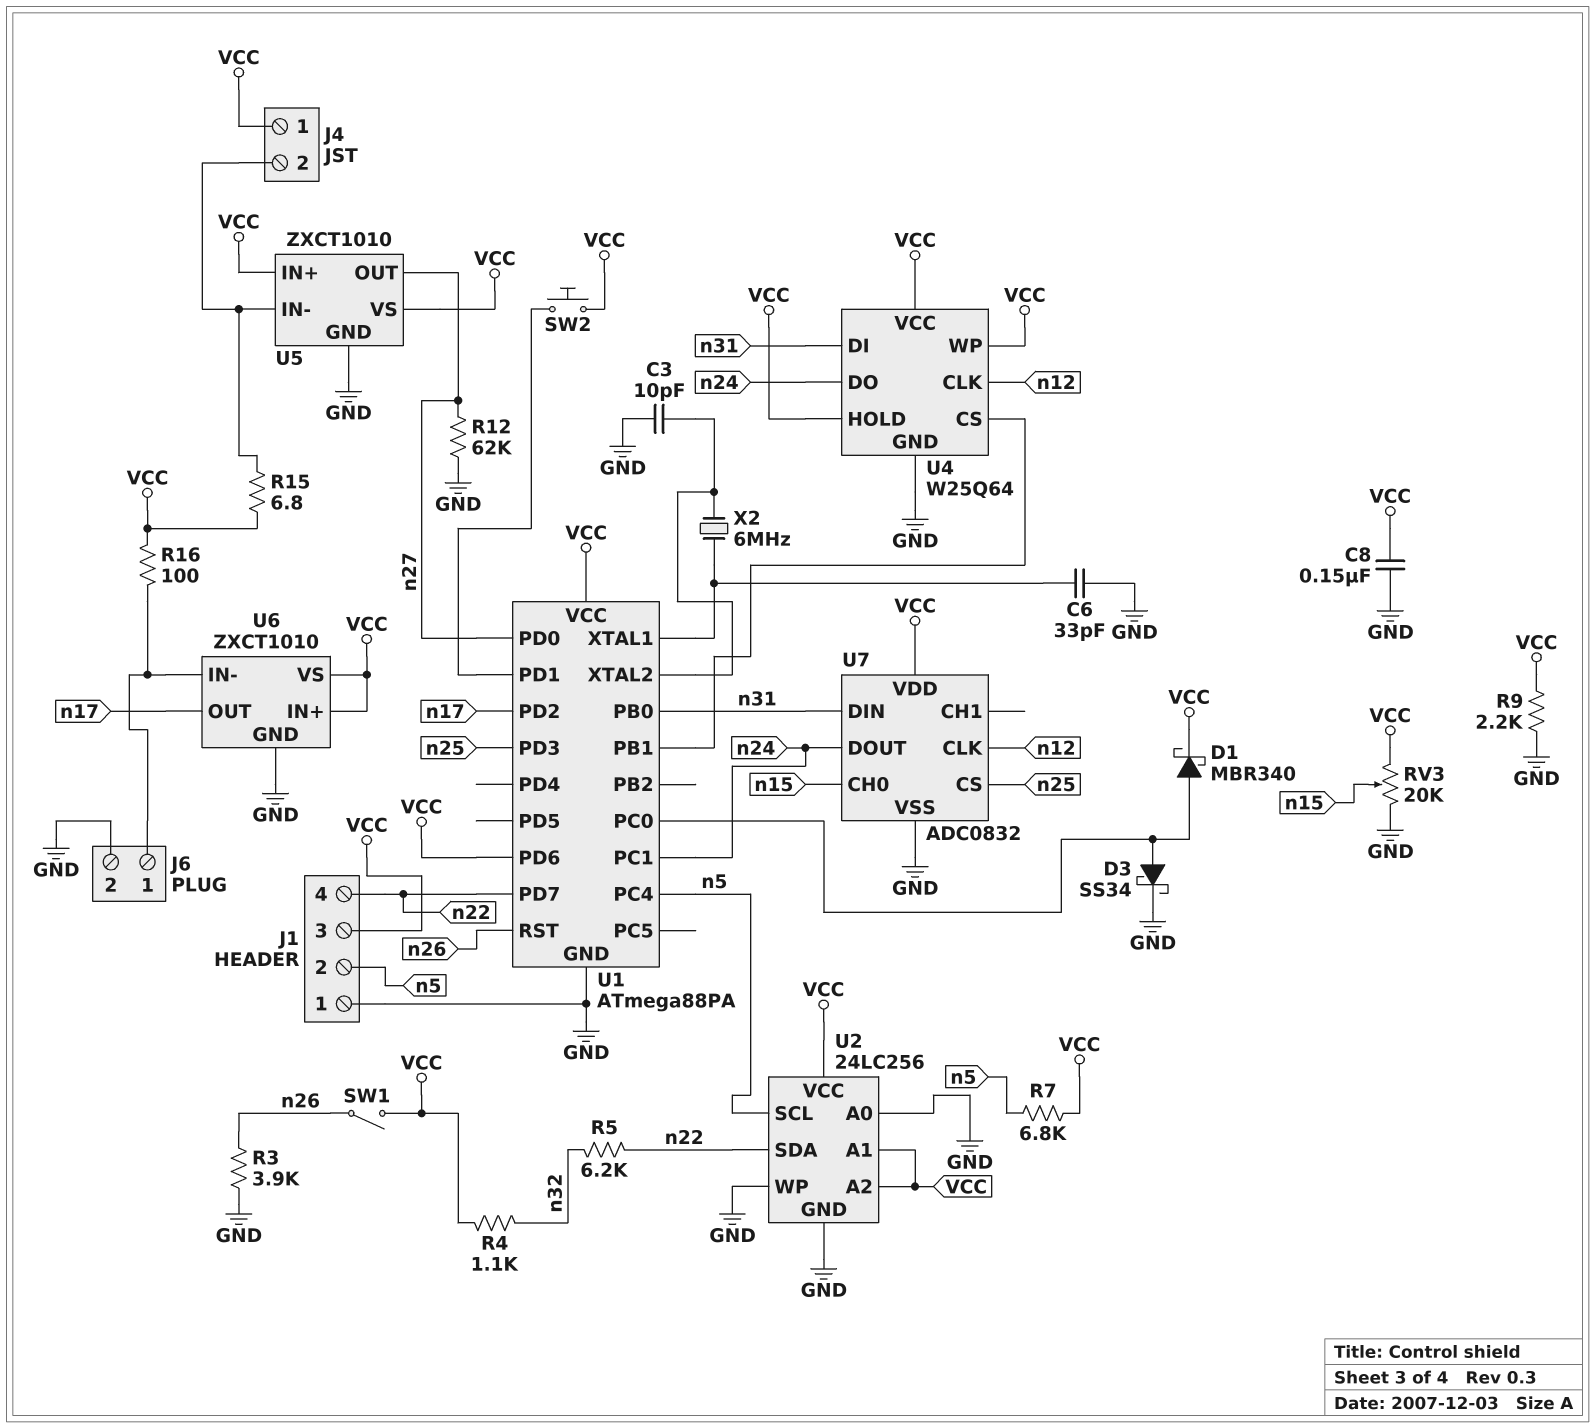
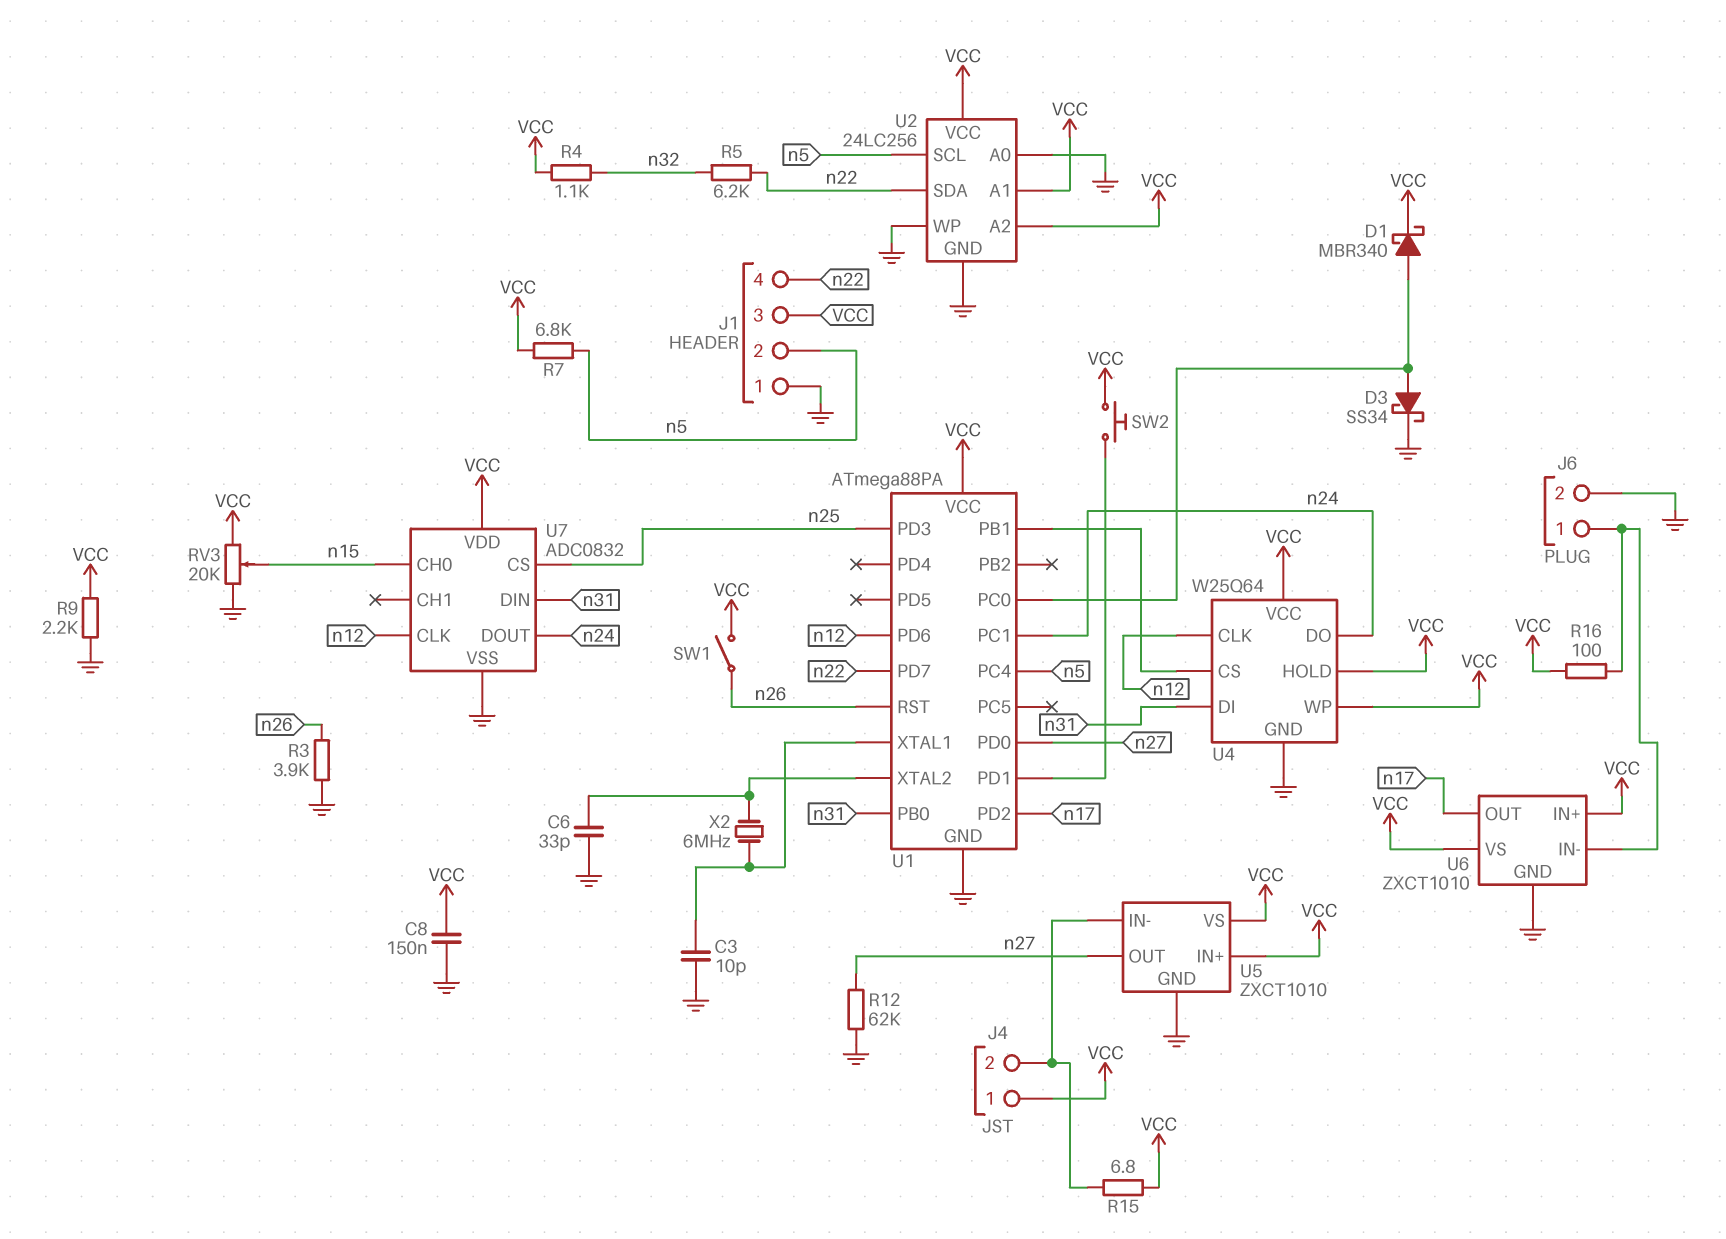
C3: 10pF (GND, U1/XTAL2) -> 10pF (GND, U1/XTAL1)
C6: 33pF (GND, U1/XTAL1) -> 33pF (GND, U1/XTAL2)
U1 pin PD6: VCC -> n12

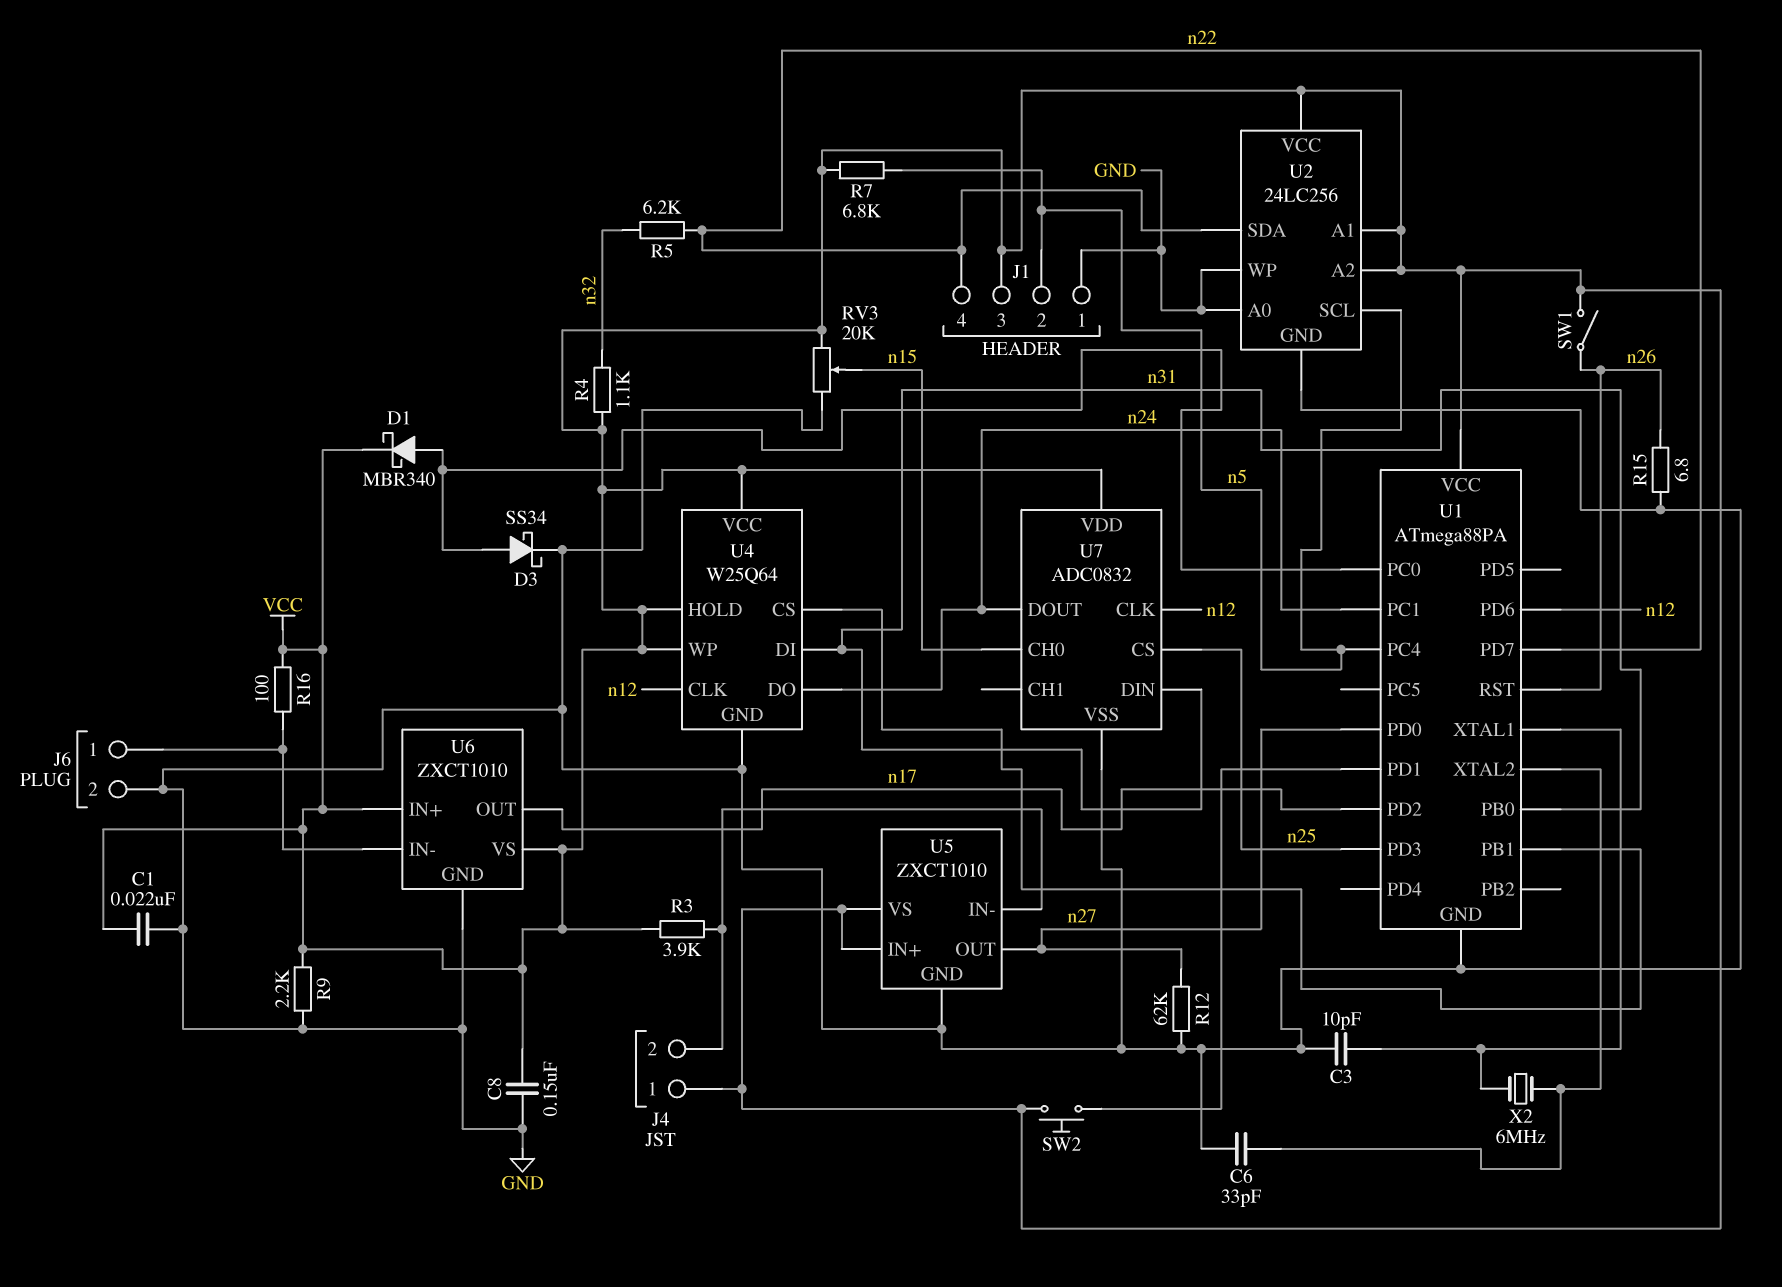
C1: none -> 22nF (GND, VCC)
R3: 3.9k (GND, n26) -> 3.9k (J4/2, VCC)
R15: 6.8 (J4/2, VCC) -> 6.8 (GND, n26)

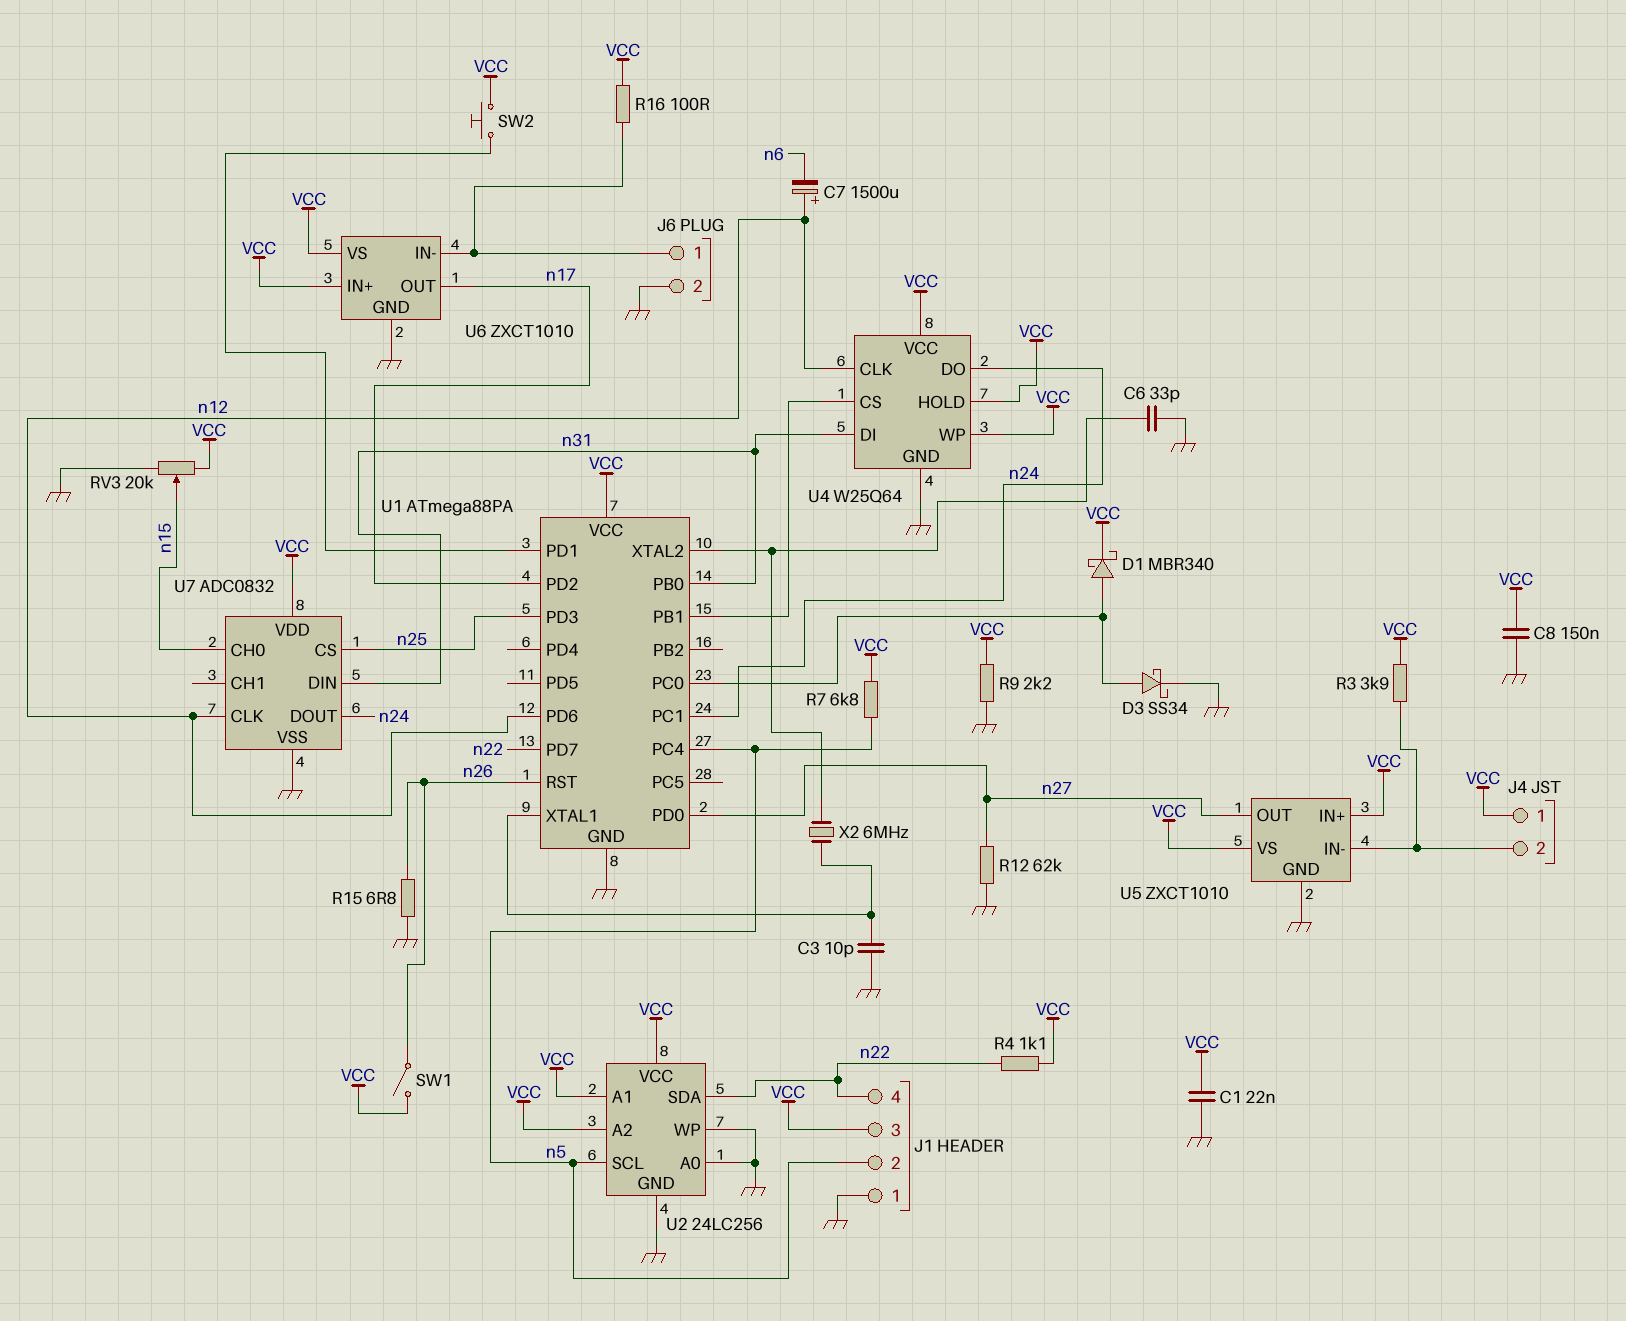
C7: none -> 1500uF (plus n12, minus n6)
R4: 1.1k (VCC, n32) -> 1.1k (VCC, n22)
R5: 6.2k (n22, n32) -> none

